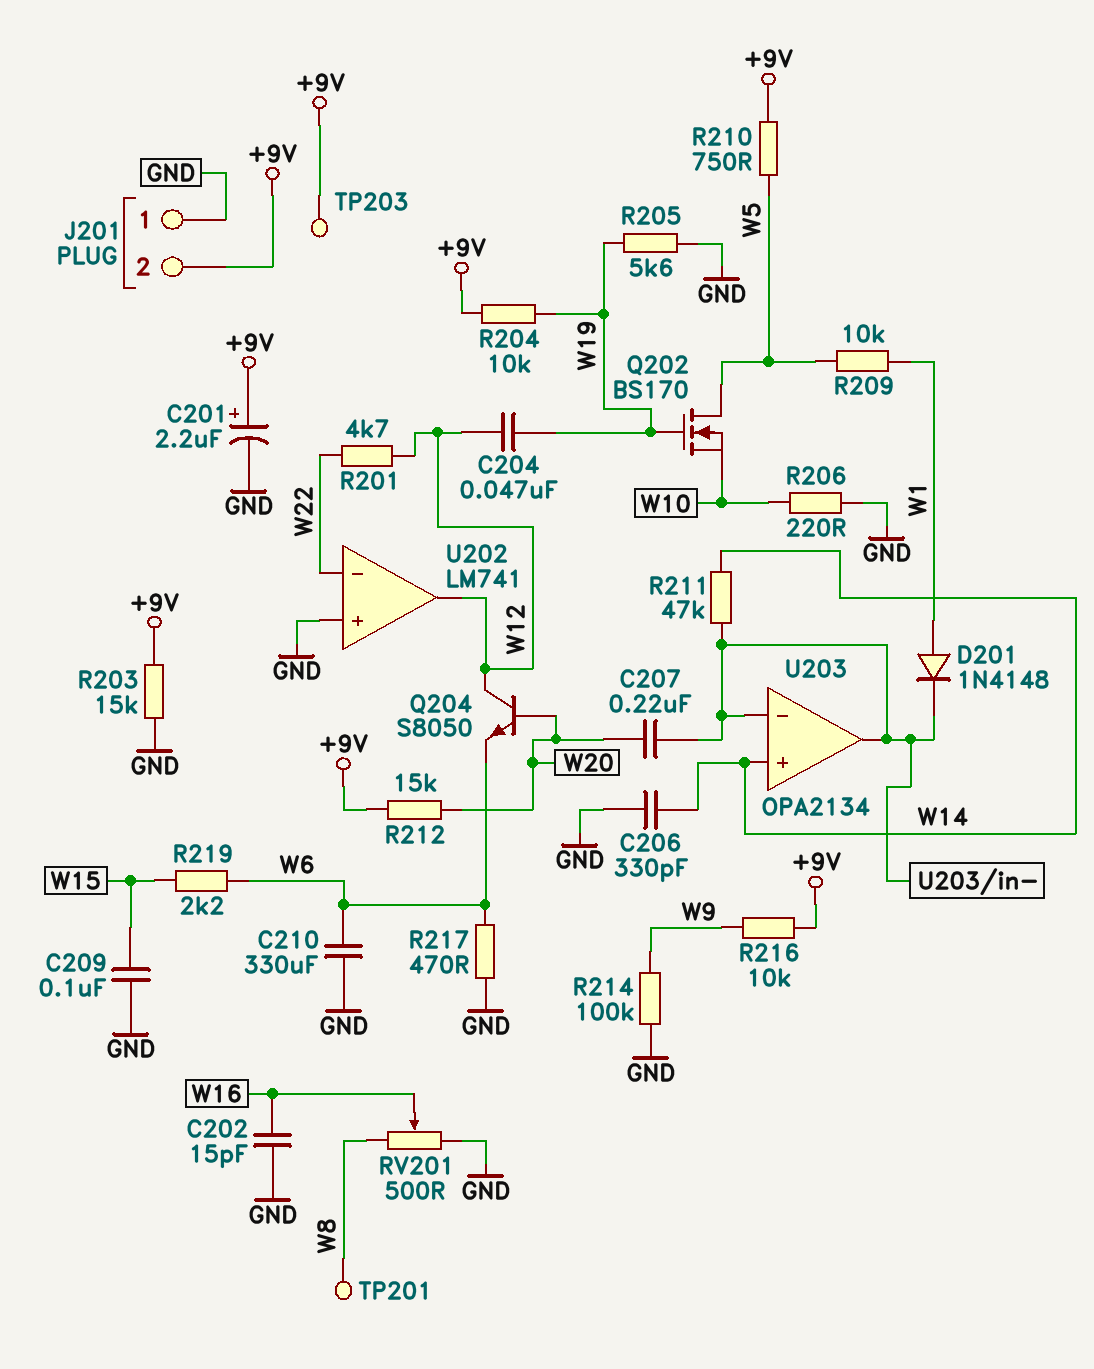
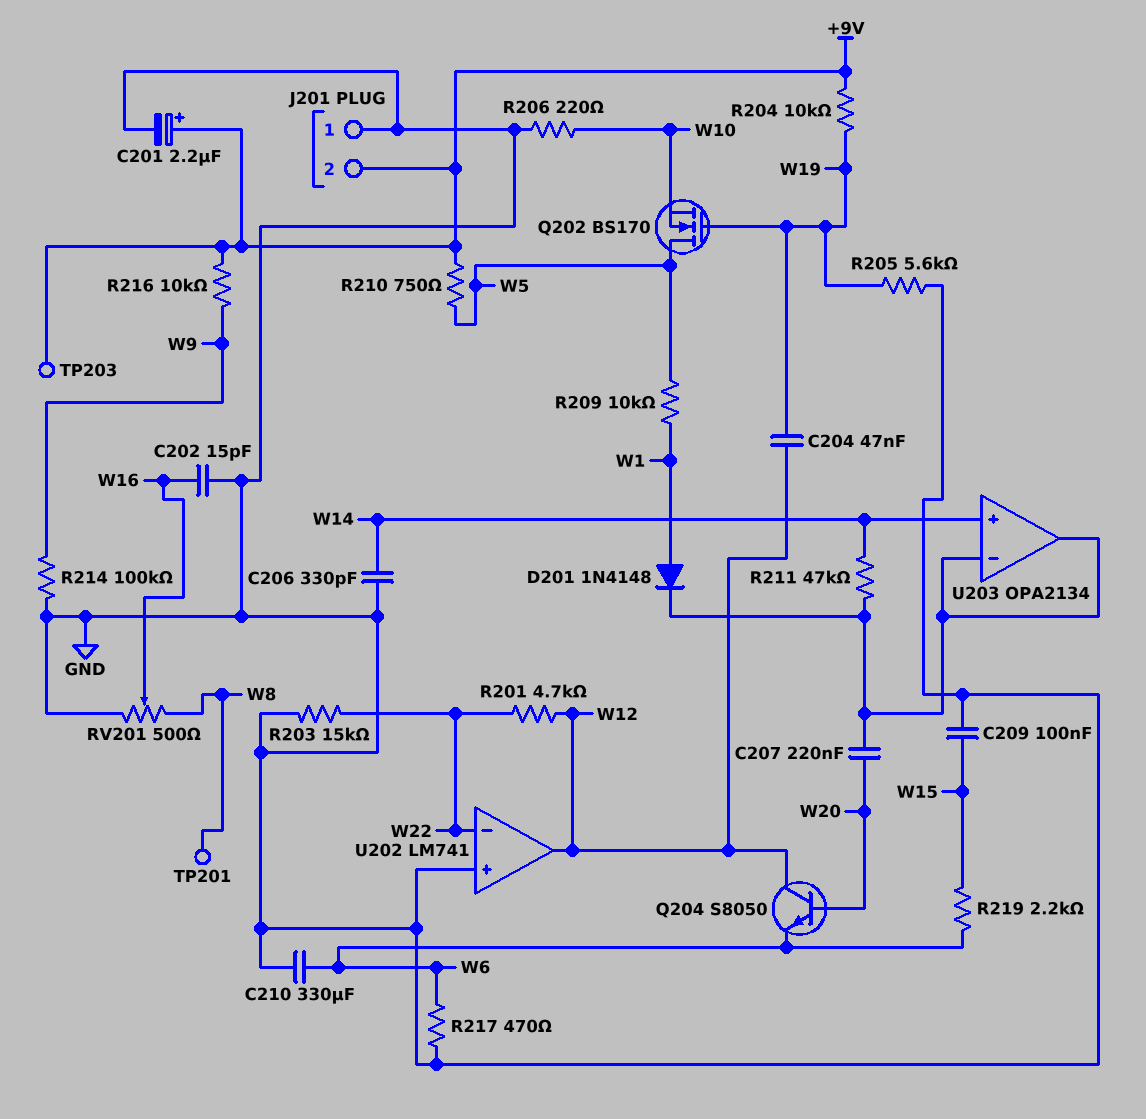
R203: 15k (+9V, GND) -> 15k (GND, W22)
R212: 15k (+9V, W20) -> none

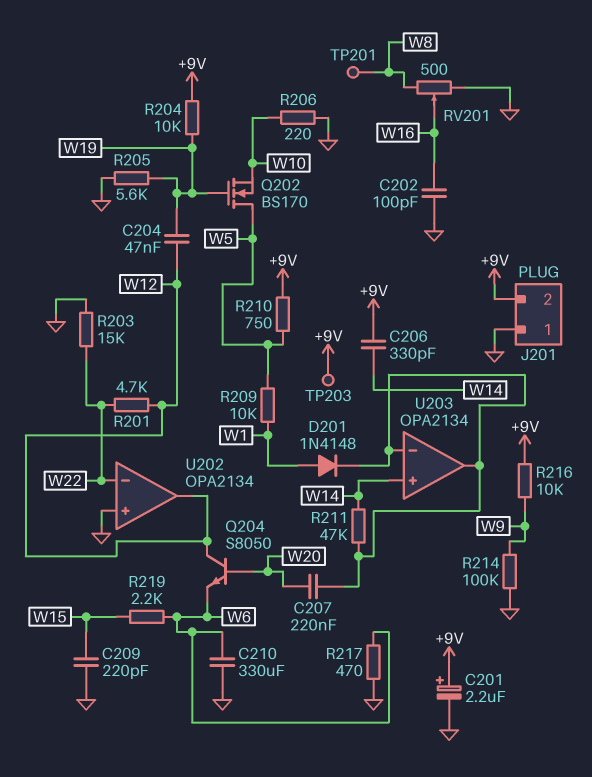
C202: 15pF (GND, W16) -> 100pF (GND, W16)
C206: 330pF (GND, W14) -> 330pF (+9V, W14)
C209: 100nF (GND, W15) -> 220pF (GND, W15)
U202: LM741 -> OPA2134

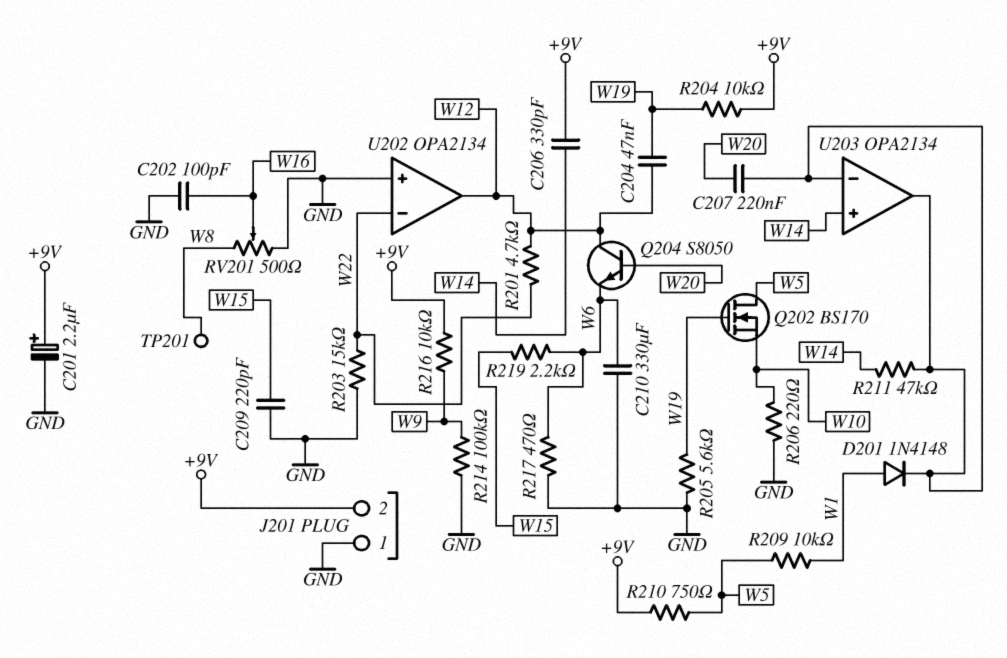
TP203: test point (+9V) -> none

